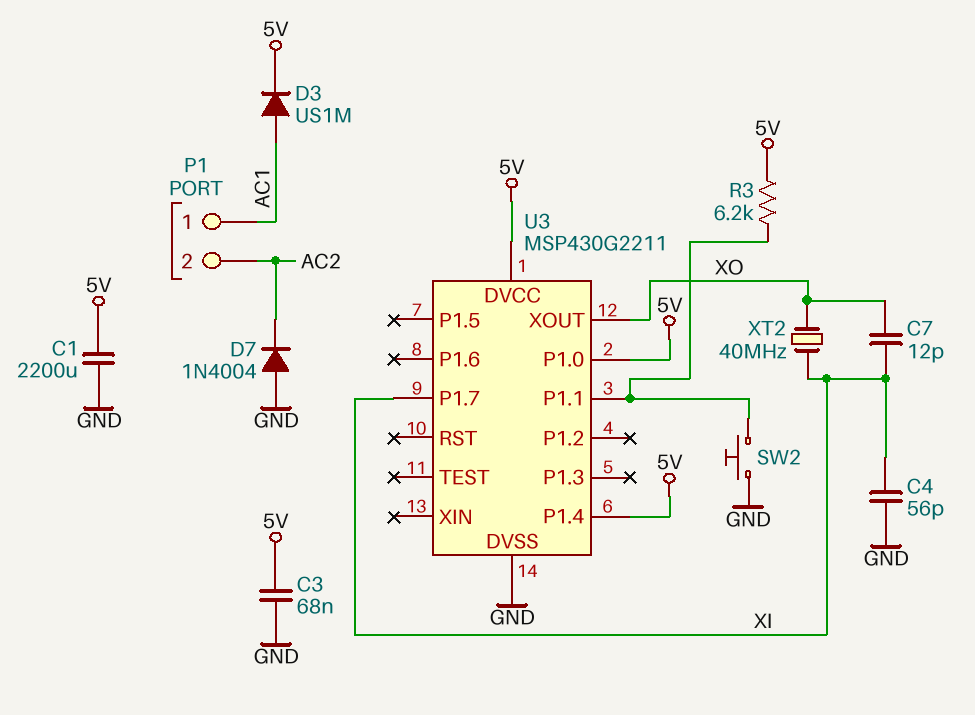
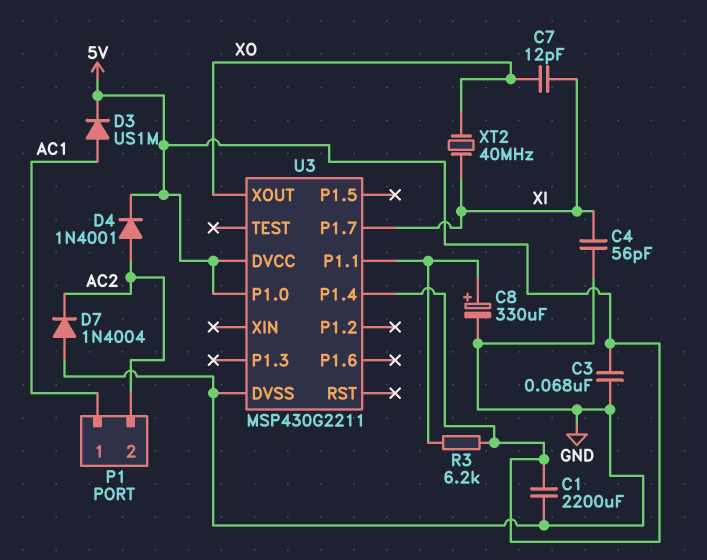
C8: none -> 330uF (plus U3/P1.1, minus GND)
D4: none -> diode 1N4001 (A AC2, K 5V)
SW2: button (GND, U3/P1.1) -> none

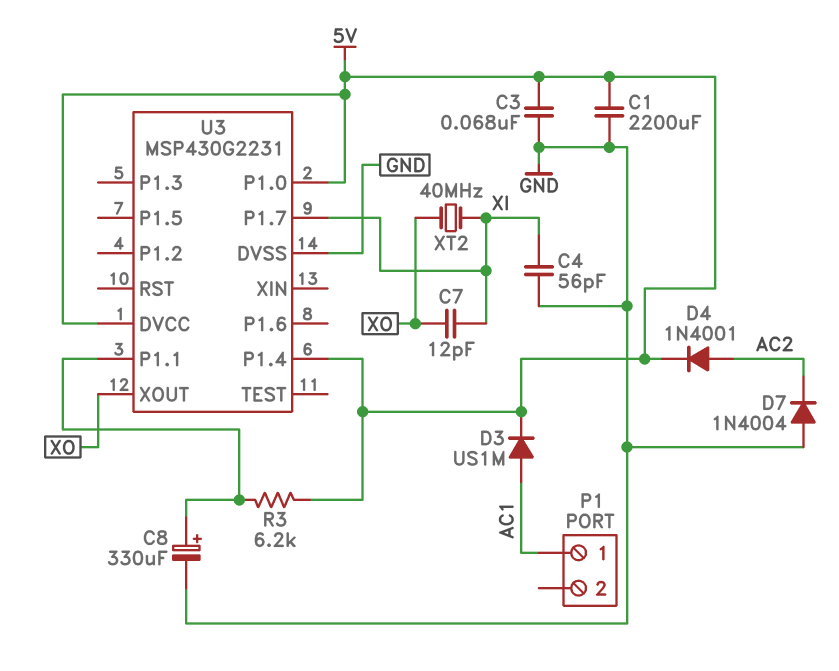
P1 pin 2: AC2 -> none
U3: MSP430G2211 -> MSP430G2231

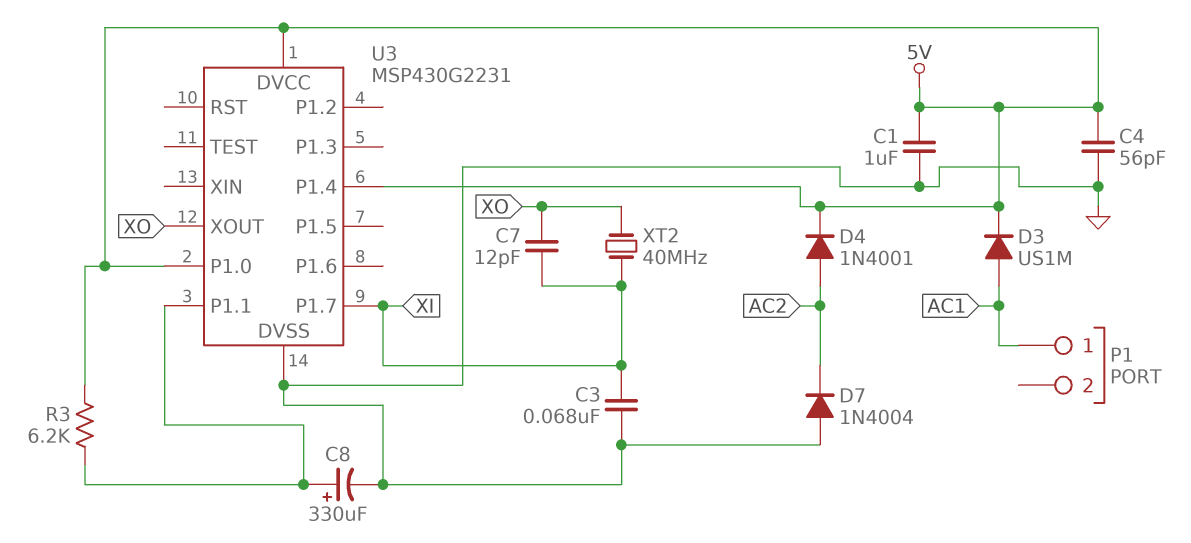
C1: 2200uF (5V, GND) -> 1uF (5V, GND)
C3: 68nF (5V, GND) -> 68nF (GND, XI)
C4: 56pF (GND, XI) -> 56pF (5V, GND)

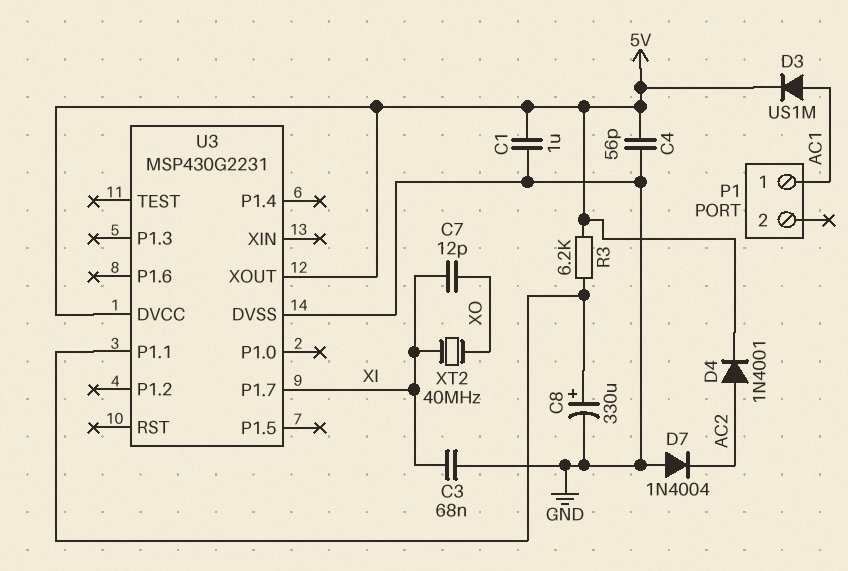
U3 pin P1.0: 5V -> none
U3 pin P1.4: 5V -> none
U3 pin XOUT: XO -> 5V

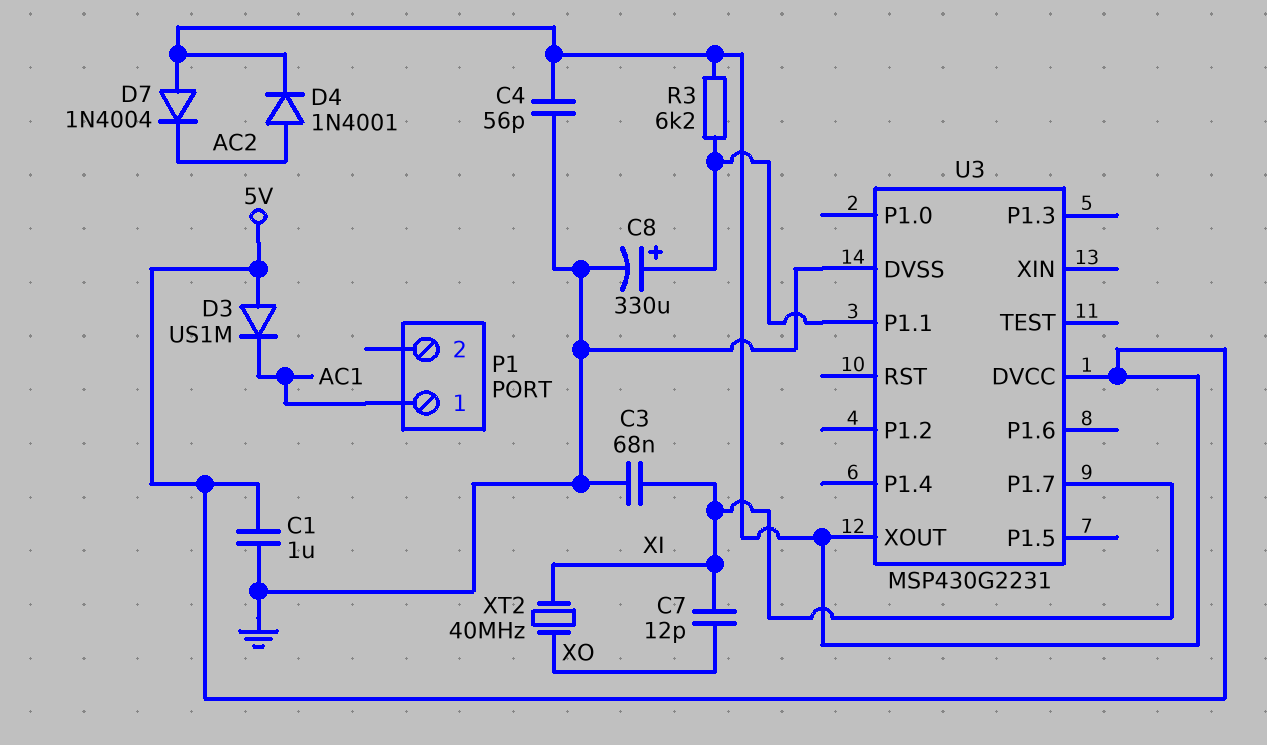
D3: diode US1M (A AC1, K 5V) -> diode US1M (A 5V, K AC1)
D7: diode 1N4004 (A GND, K AC2) -> diode 1N4004 (A 5V, K AC2)

